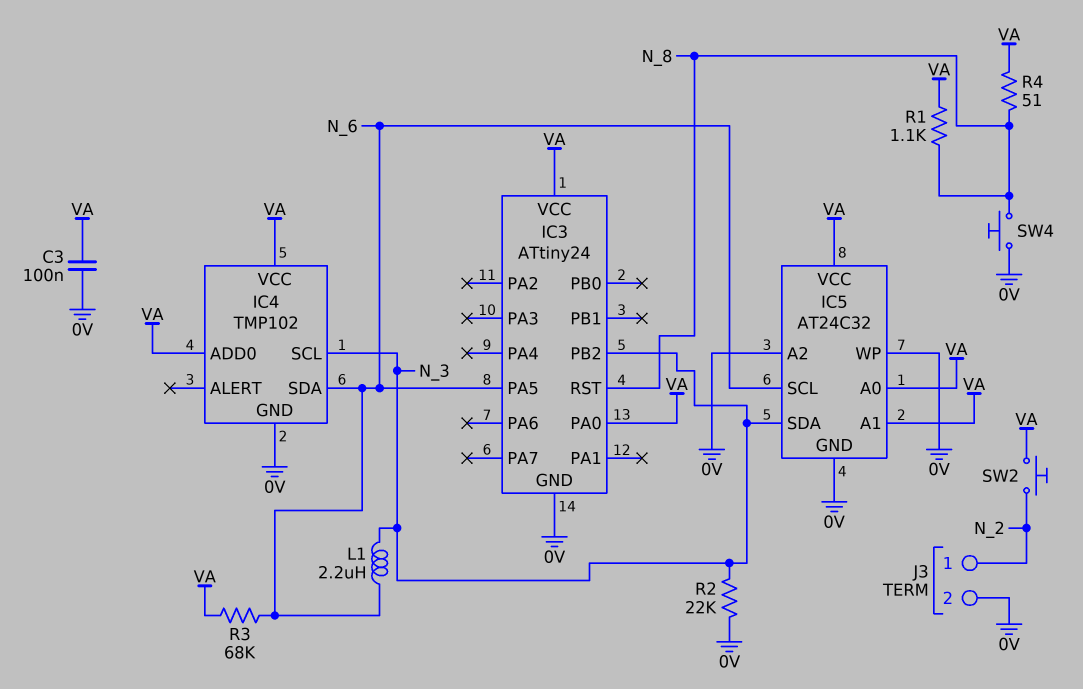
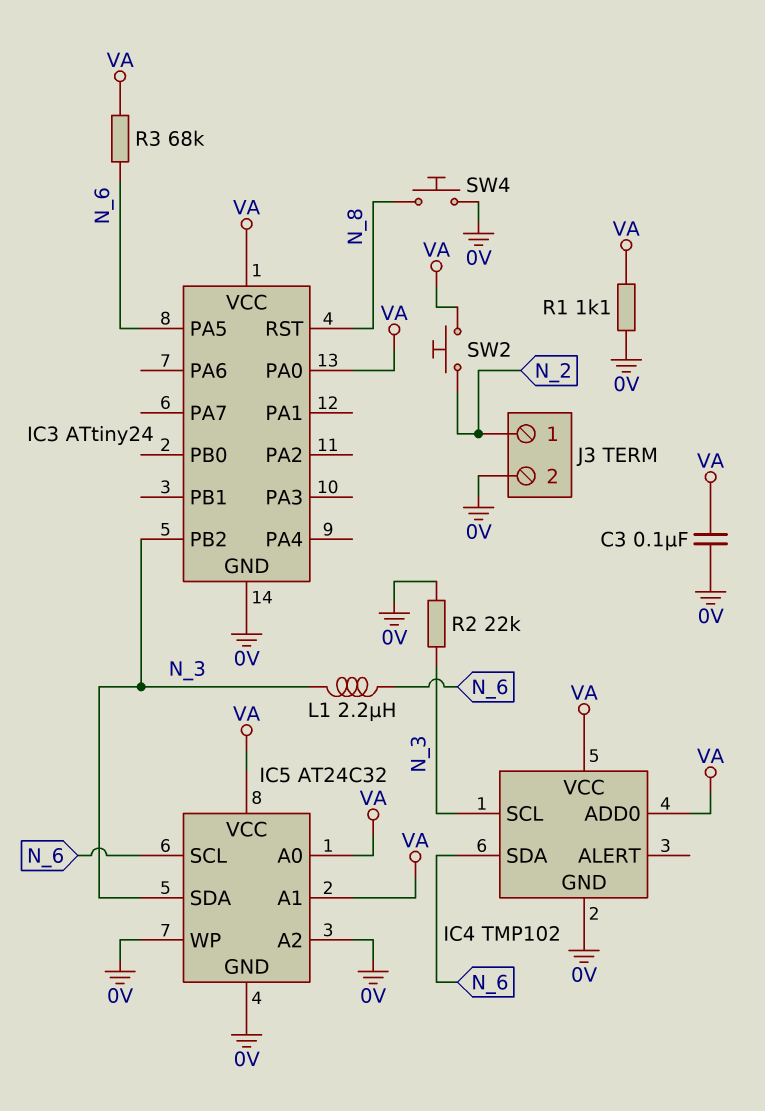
R1: 1.1k (N_8, VA) -> 1.1k (0V, VA)
R4: 51 (N_8, VA) -> none

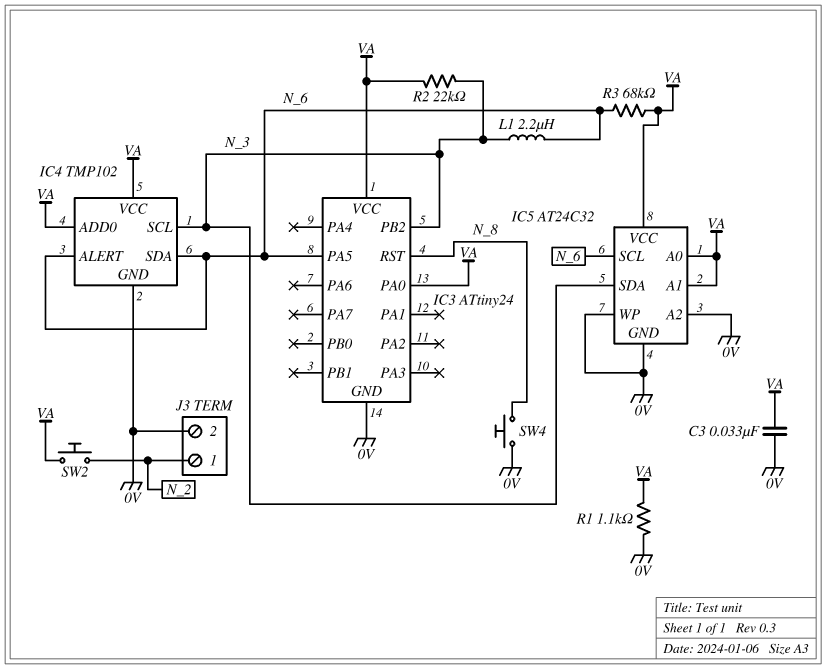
C3: 100nF (0V, VA) -> 33nF (0V, VA)
IC4 pin ALERT: none -> N_6
R2: 22k (0V, N_3) -> 22k (N_3, VA)

